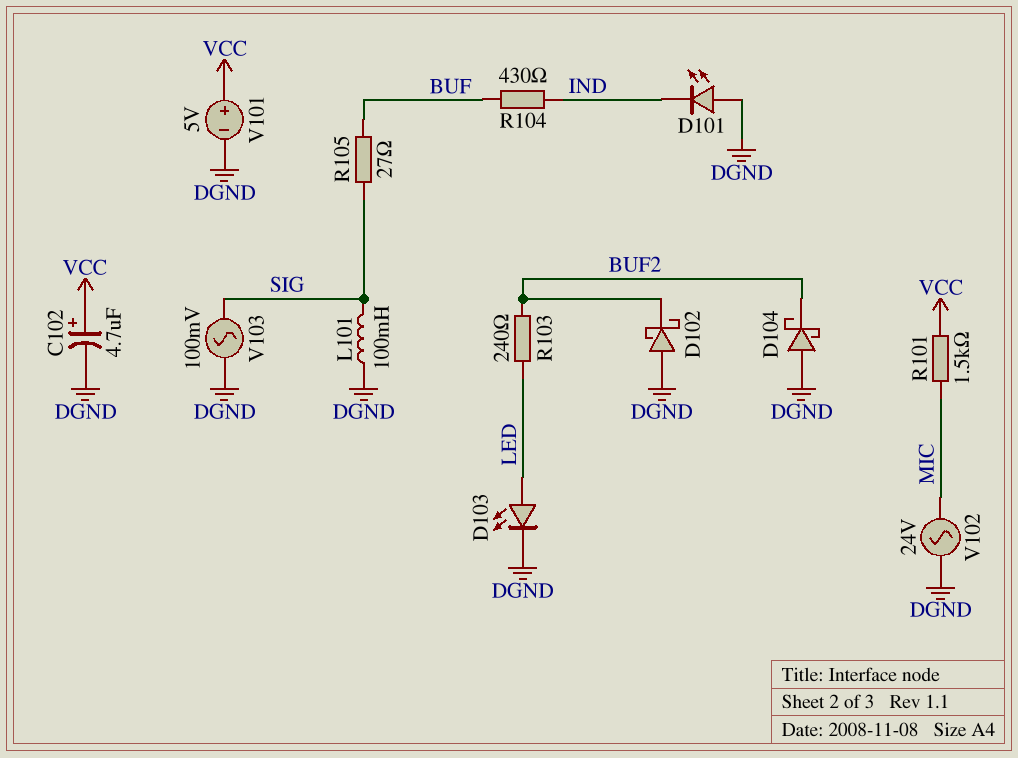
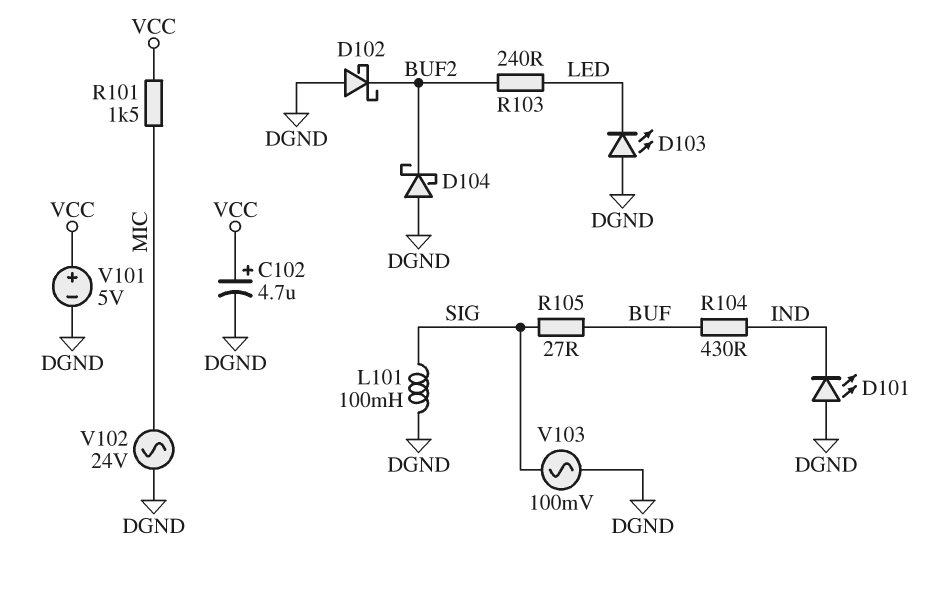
D103: LED (A LED, K DGND) -> LED (A DGND, K LED)

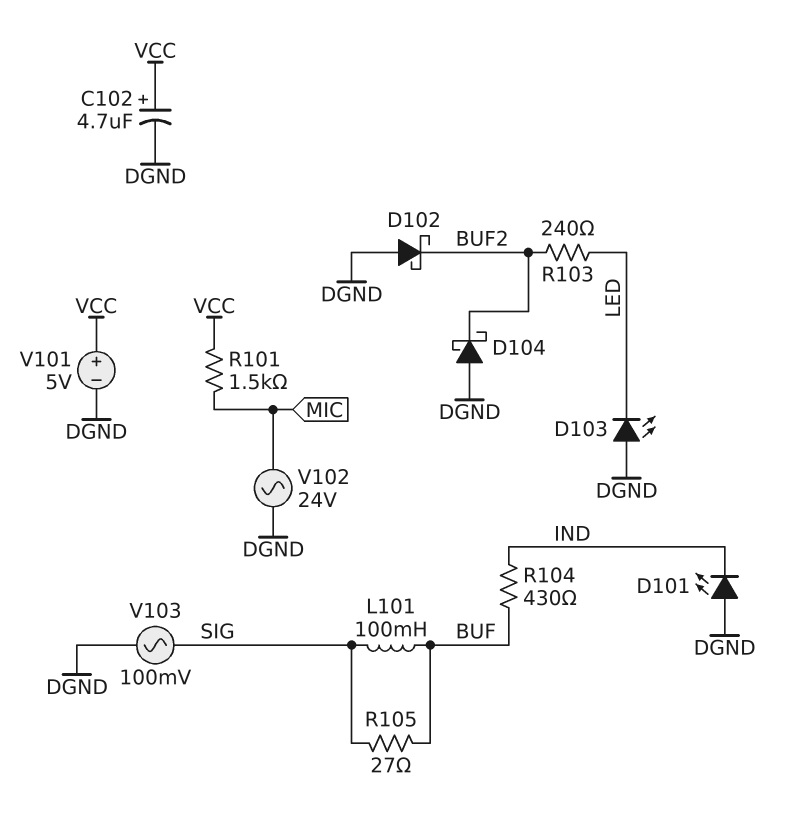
L101: 100mH (DGND, SIG) -> 100mH (BUF, SIG)

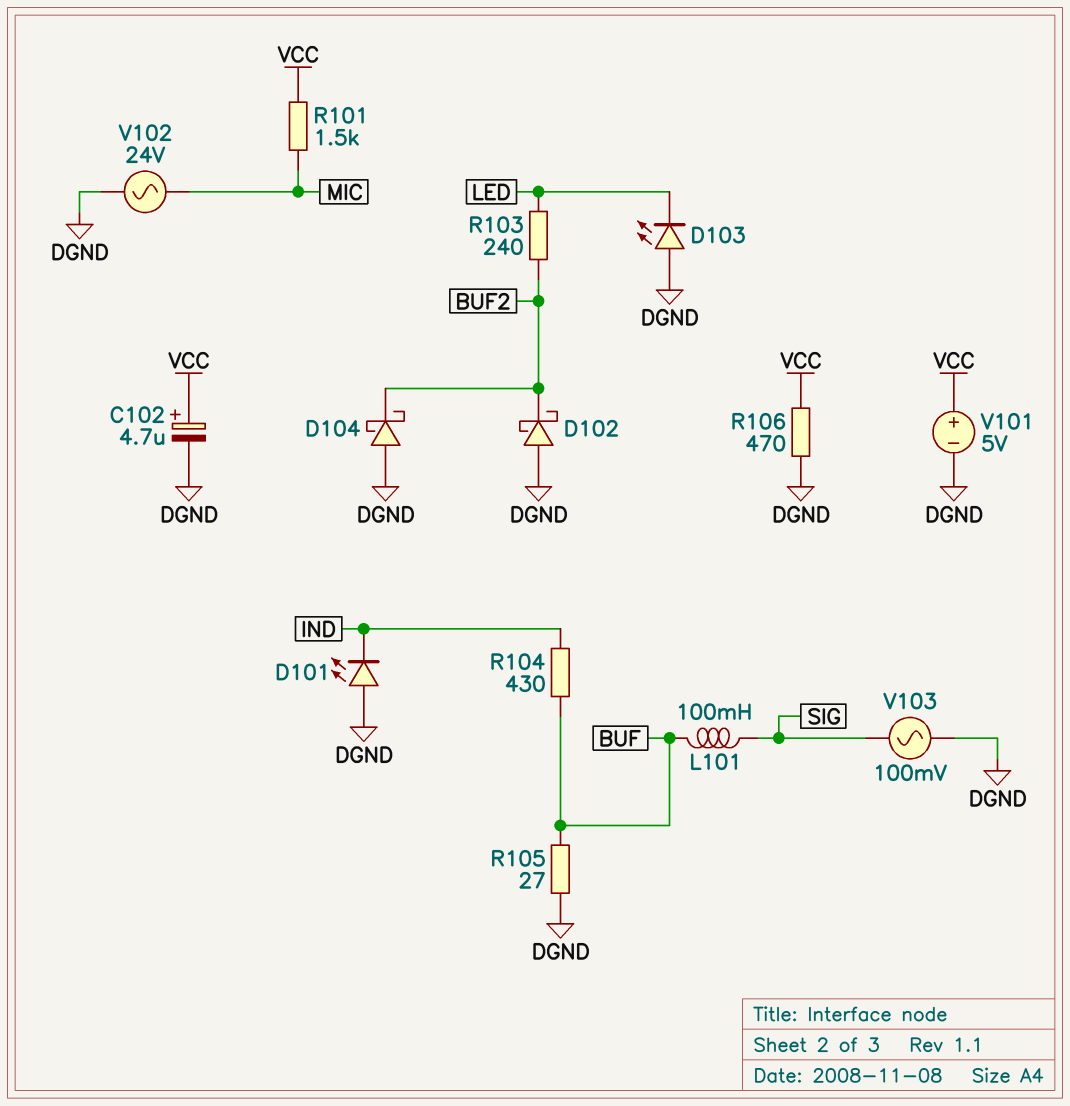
R105: 27 (BUF, SIG) -> 27 (BUF, DGND)
R106: none -> 470 (DGND, VCC)

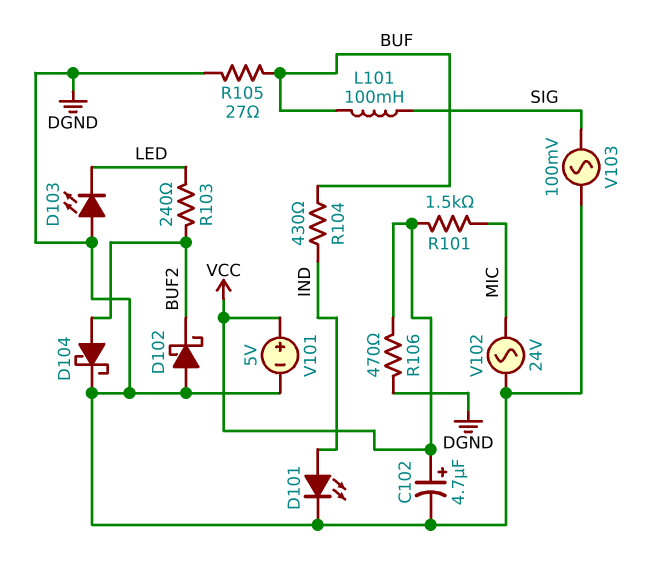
D101: LED (A DGND, K IND) -> LED (A IND, K DGND)
D104: schottky (A DGND, K BUF2) -> schottky (A BUF2, K DGND)

